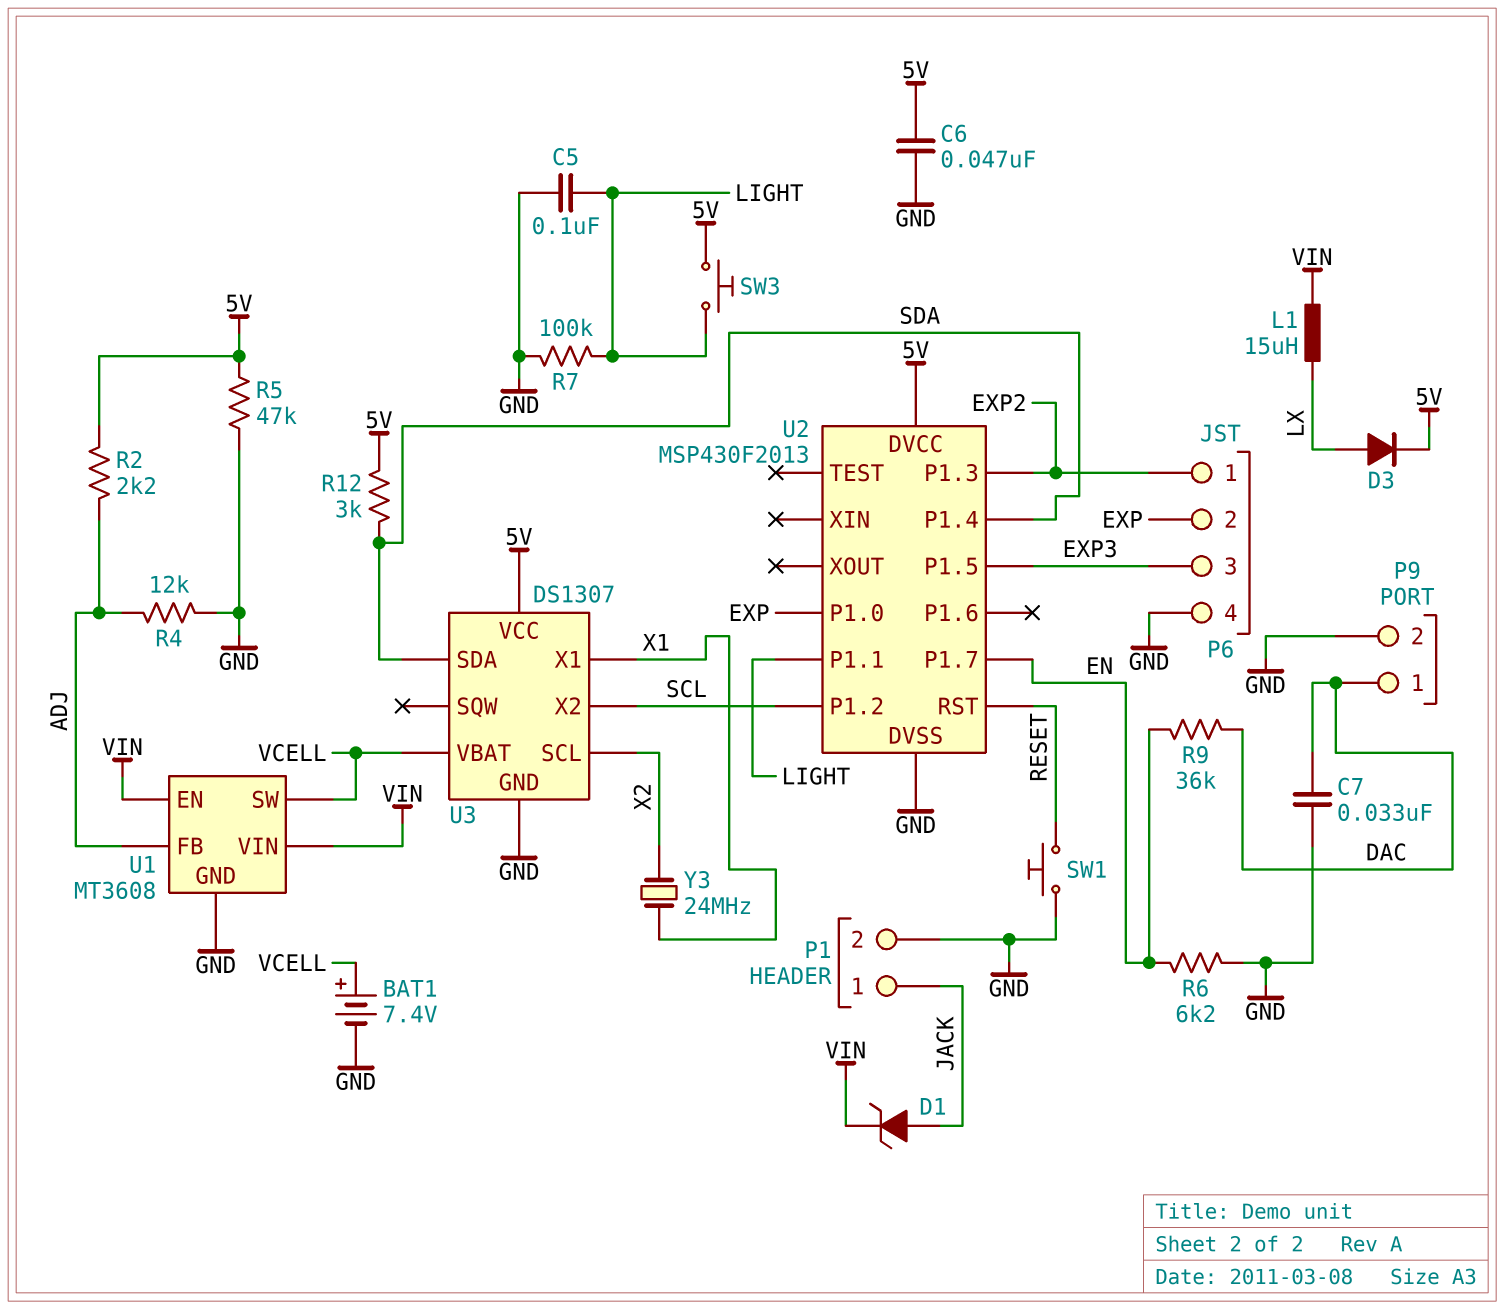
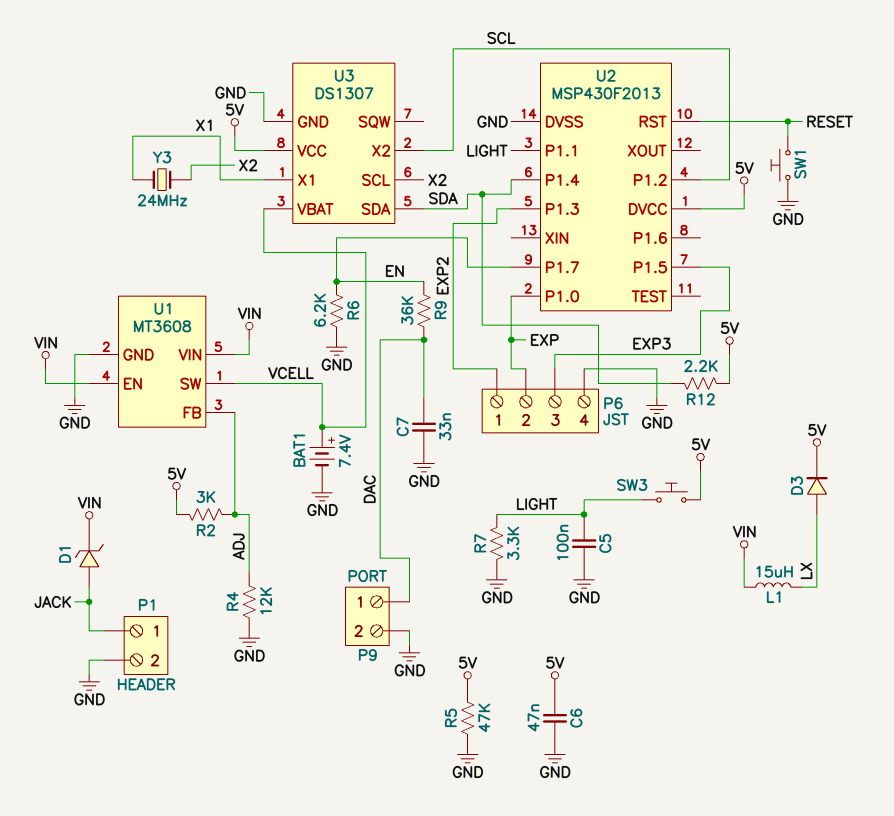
R2: 2.2k (5V, ADJ) -> 3k (5V, ADJ)
R7: 100k (GND, LIGHT) -> 3.3k (GND, LIGHT)
R12: 3k (5V, SDA) -> 2.2k (5V, SDA)

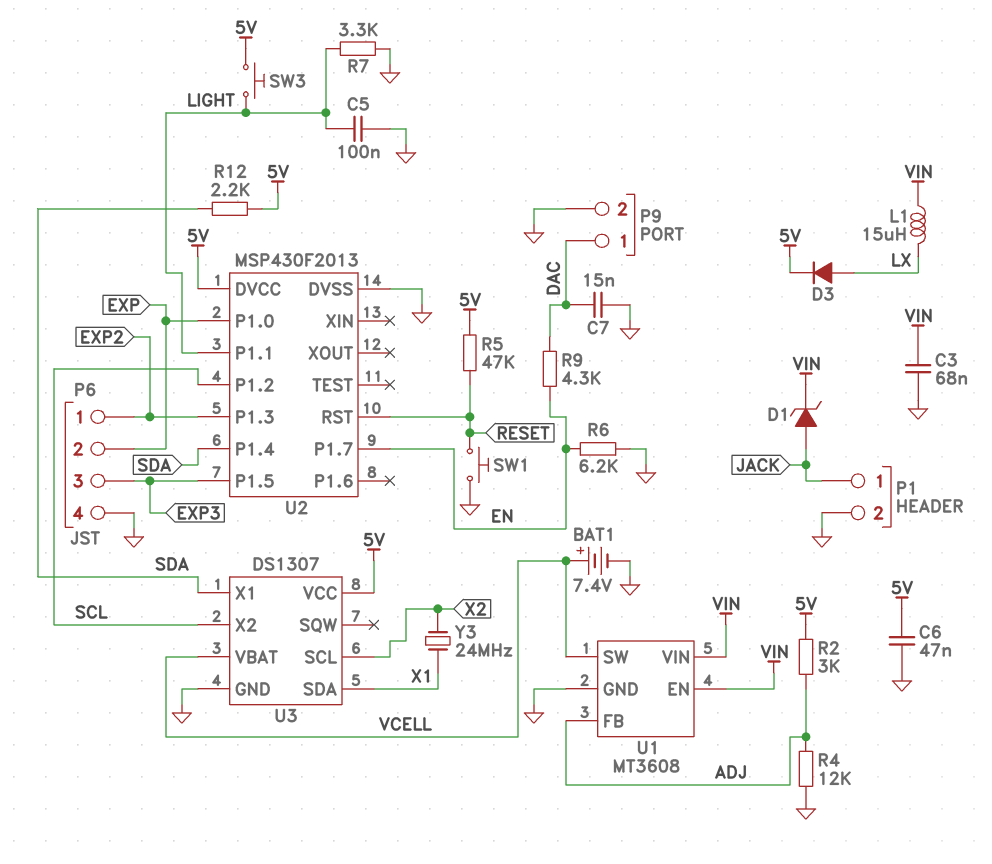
C3: none -> 68nF (GND, VIN)
C7: 33nF (DAC, GND) -> 15nF (DAC, GND)
R5: 47k (5V, GND) -> 47k (5V, RESET)
R9: 36k (DAC, EN) -> 4.3k (DAC, EN)
U3 pin SDA: SDA -> X1
U3 pin X1: X1 -> SDA

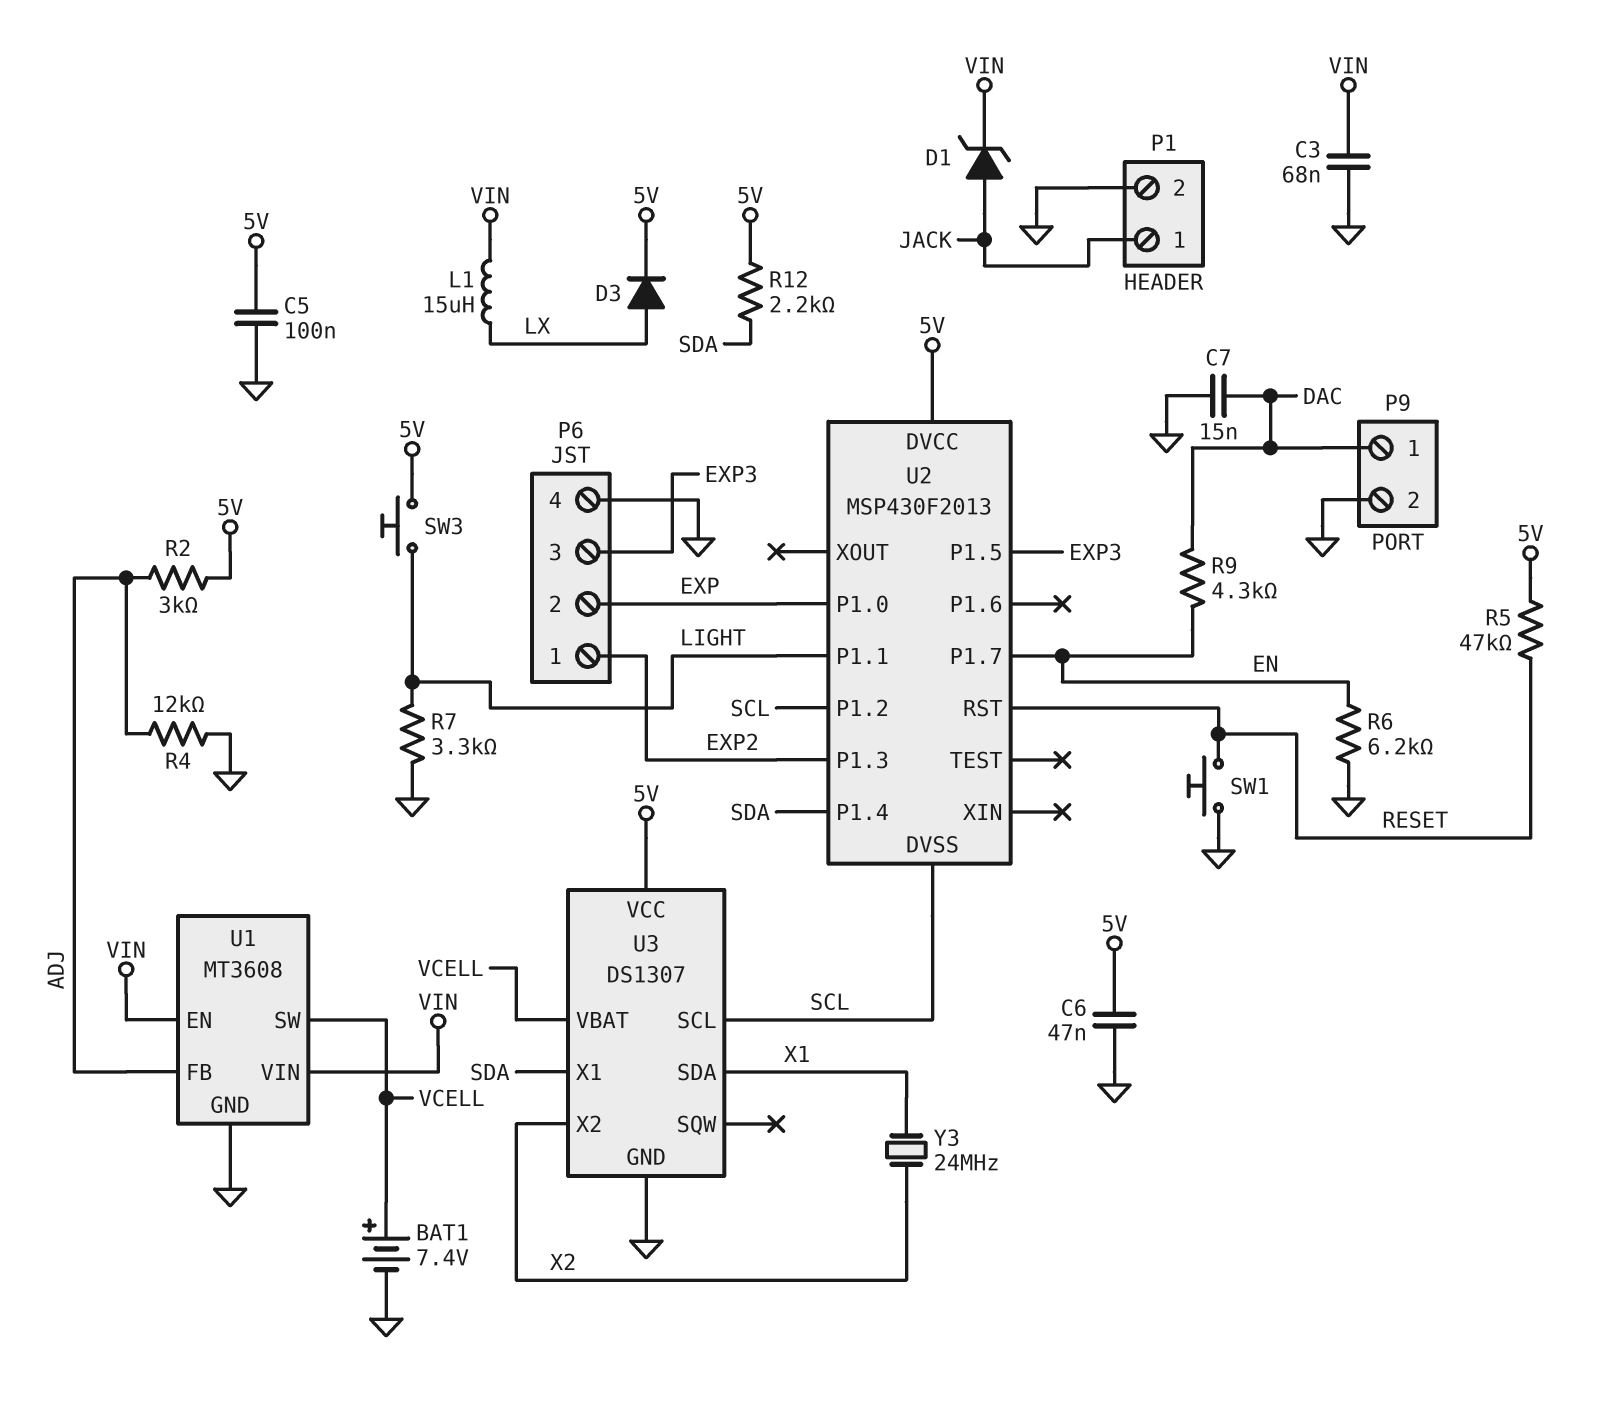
C5: 100nF (GND, LIGHT) -> 100nF (5V, GND)
U2 pin DVSS: GND -> SCL
U3 pin SCL: X2 -> SCL
U3 pin X2: SCL -> X2

